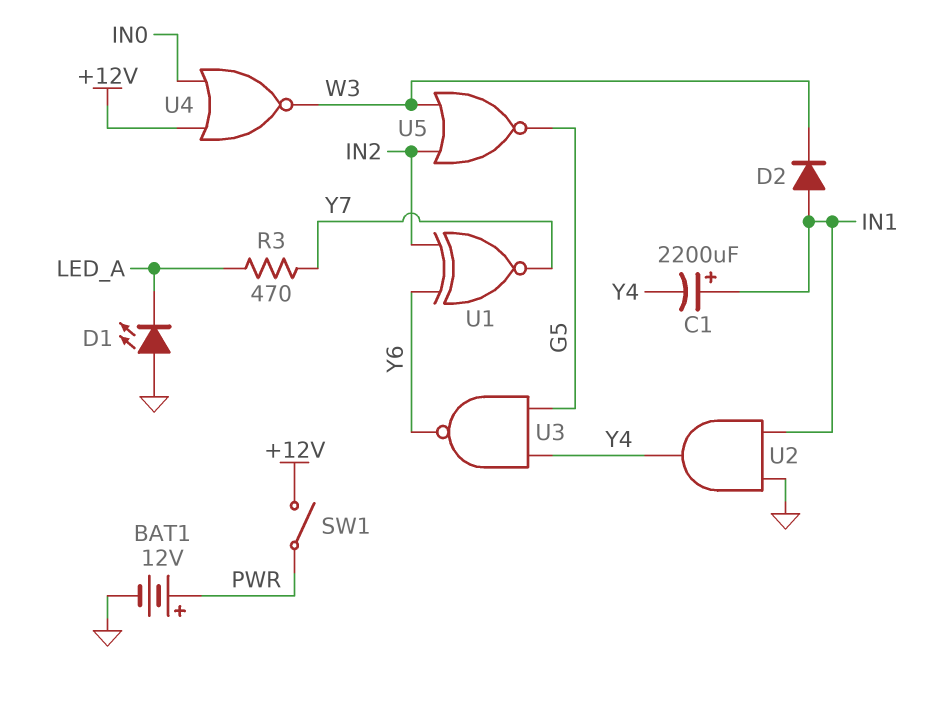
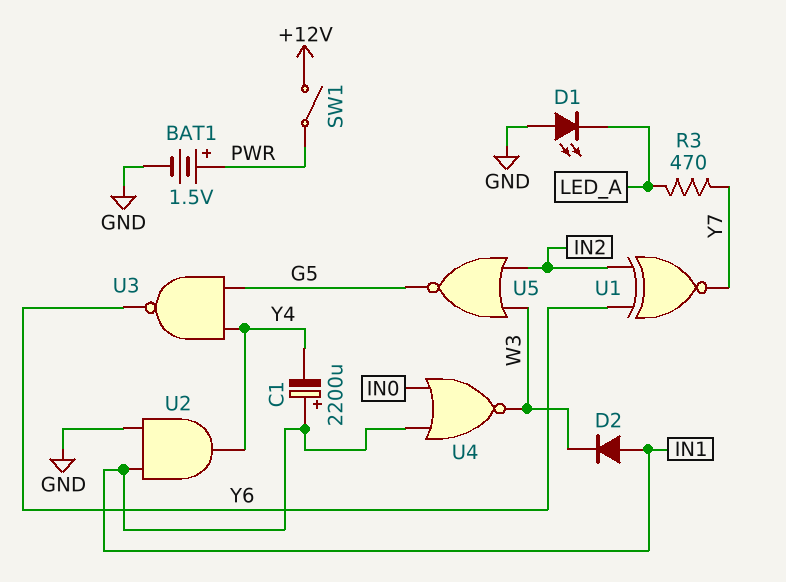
BAT1: 12V (plus PWR, minus GND) -> 1.5V (plus PWR, minus GND)
U4: NOR (in +12V, in IN0, out W3) -> NOR (in IN0, in IN1, out W3)

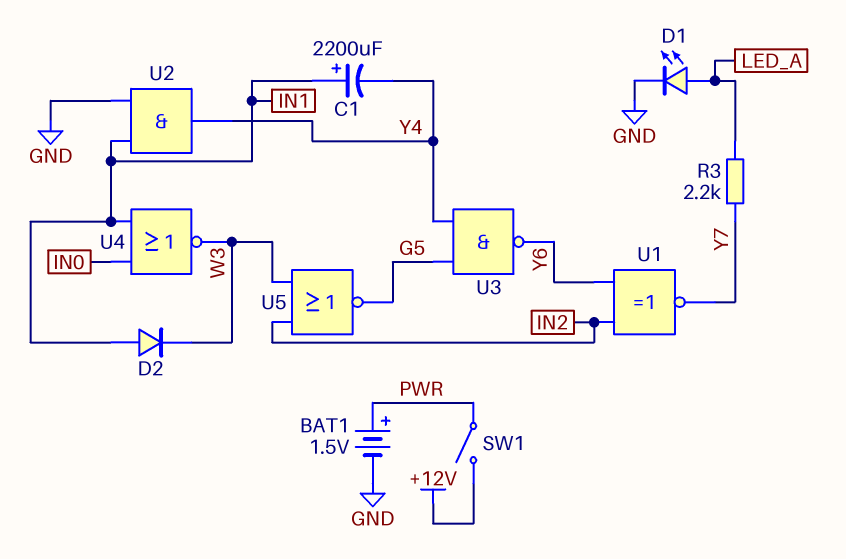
D1: LED (A GND, K LED_A) -> LED (A LED_A, K GND)
R3: 470 (LED_A, Y7) -> 2.2k (LED_A, Y7)

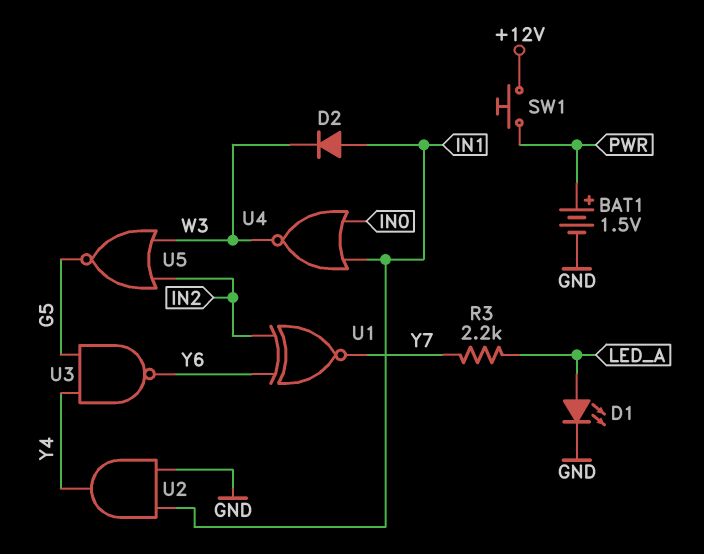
C1: 2200uF (plus IN1, minus Y4) -> none
SW1: switch (+12V, PWR) -> button (+12V, PWR)

